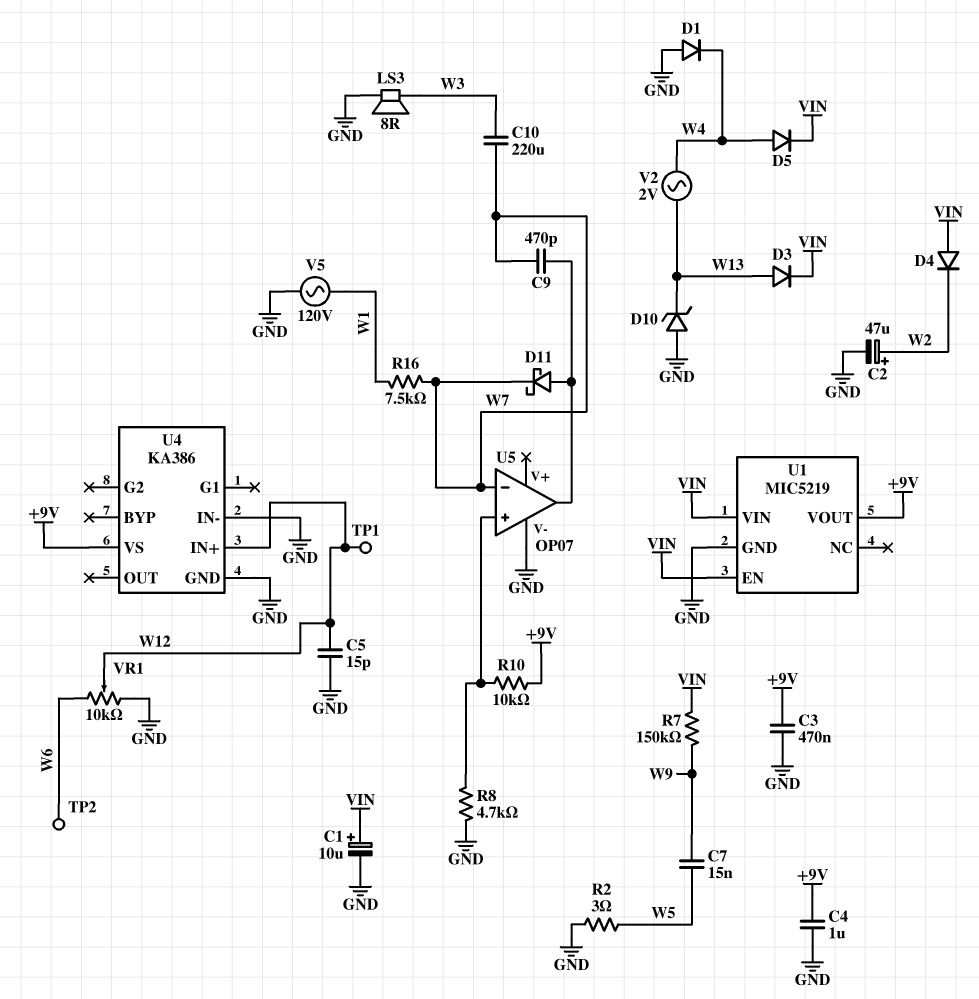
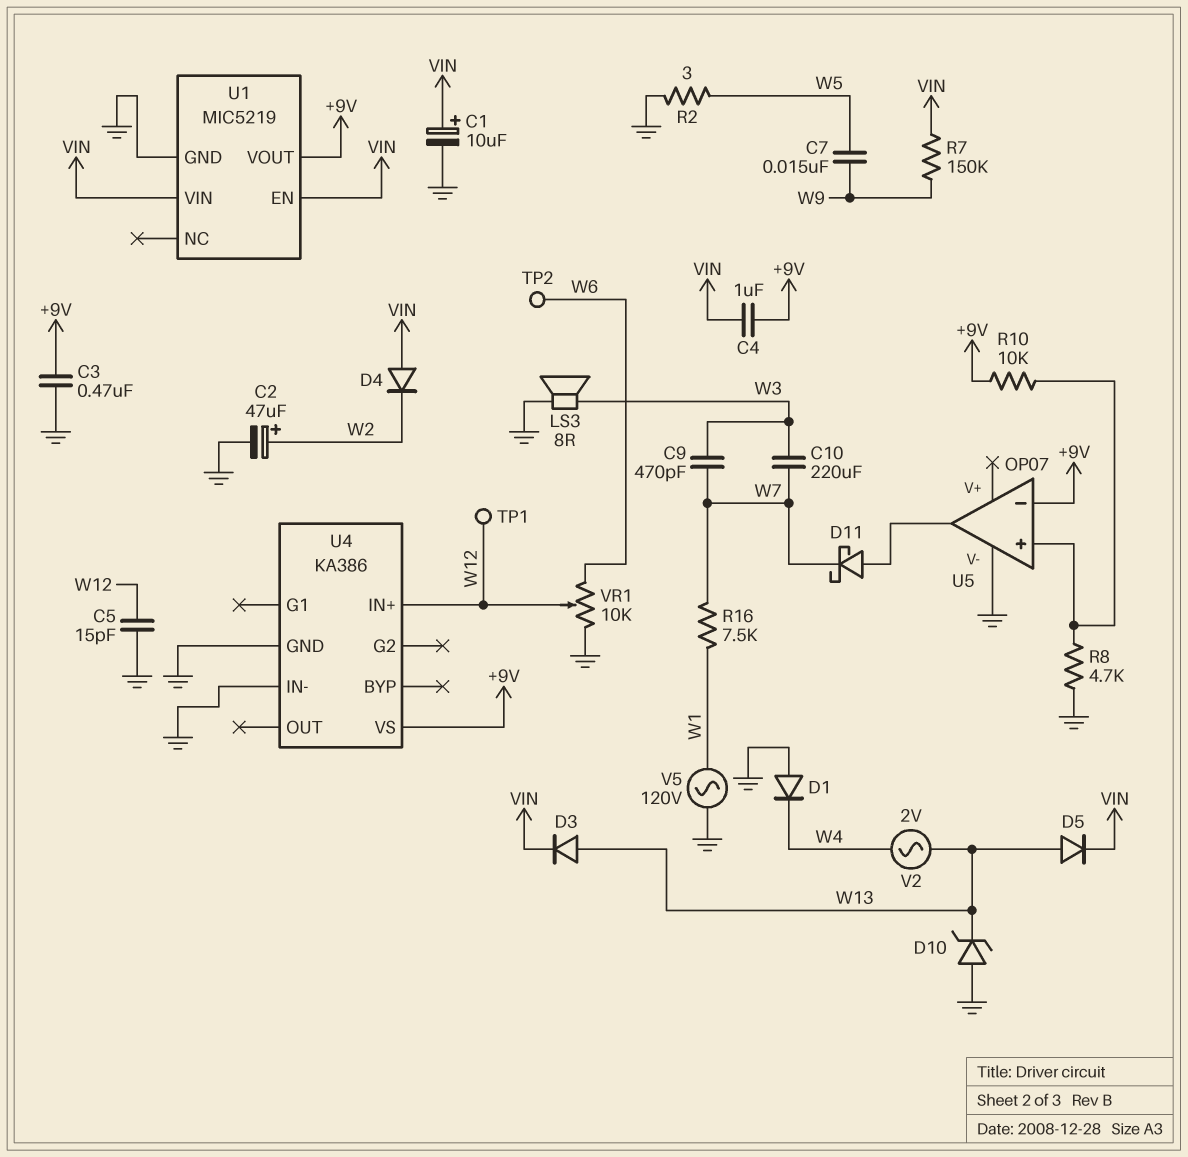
C4: 1uF (+9V, GND) -> 1uF (+9V, VIN)
C9: 470pF (U5/out, W7) -> 470pF (W3, W7)
D5: diode (A W4, K VIN) -> diode (A W13, K VIN)
U5 pin in-: W7 -> +9V

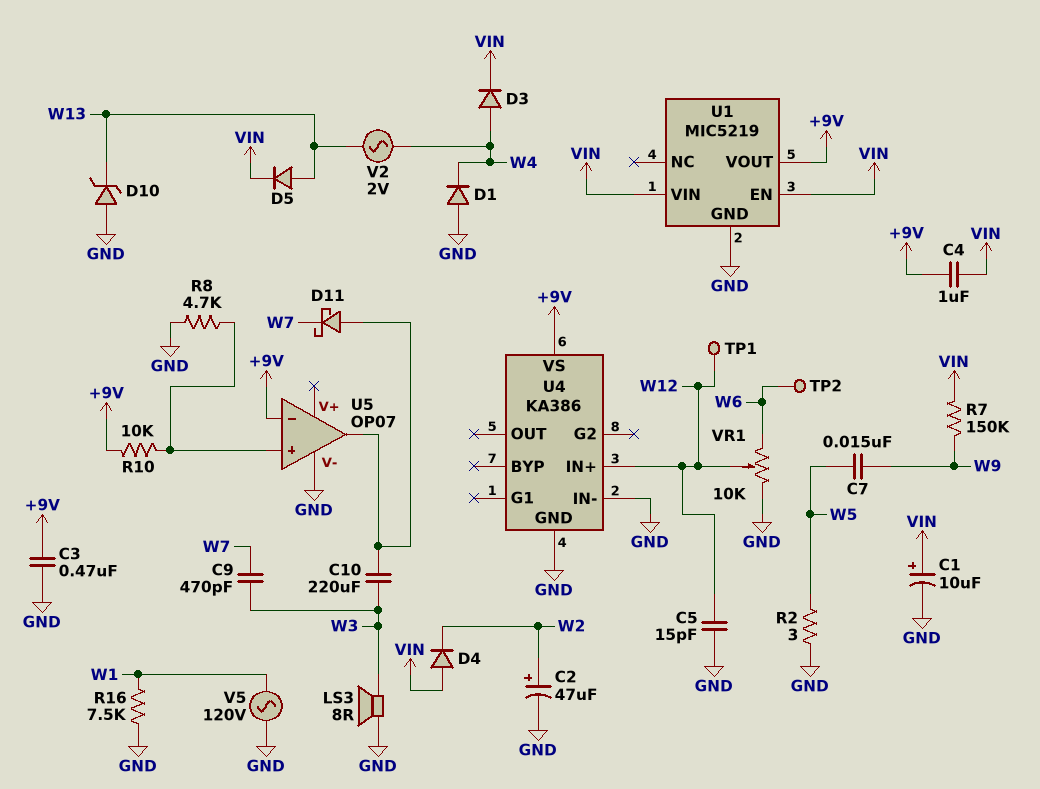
C10: 220uF (W3, W7) -> 220uF (U5/out, W3)
D3: diode (A W13, K VIN) -> diode (A W4, K VIN)
R16: 7.5k (W1, W7) -> 7.5k (GND, W1)

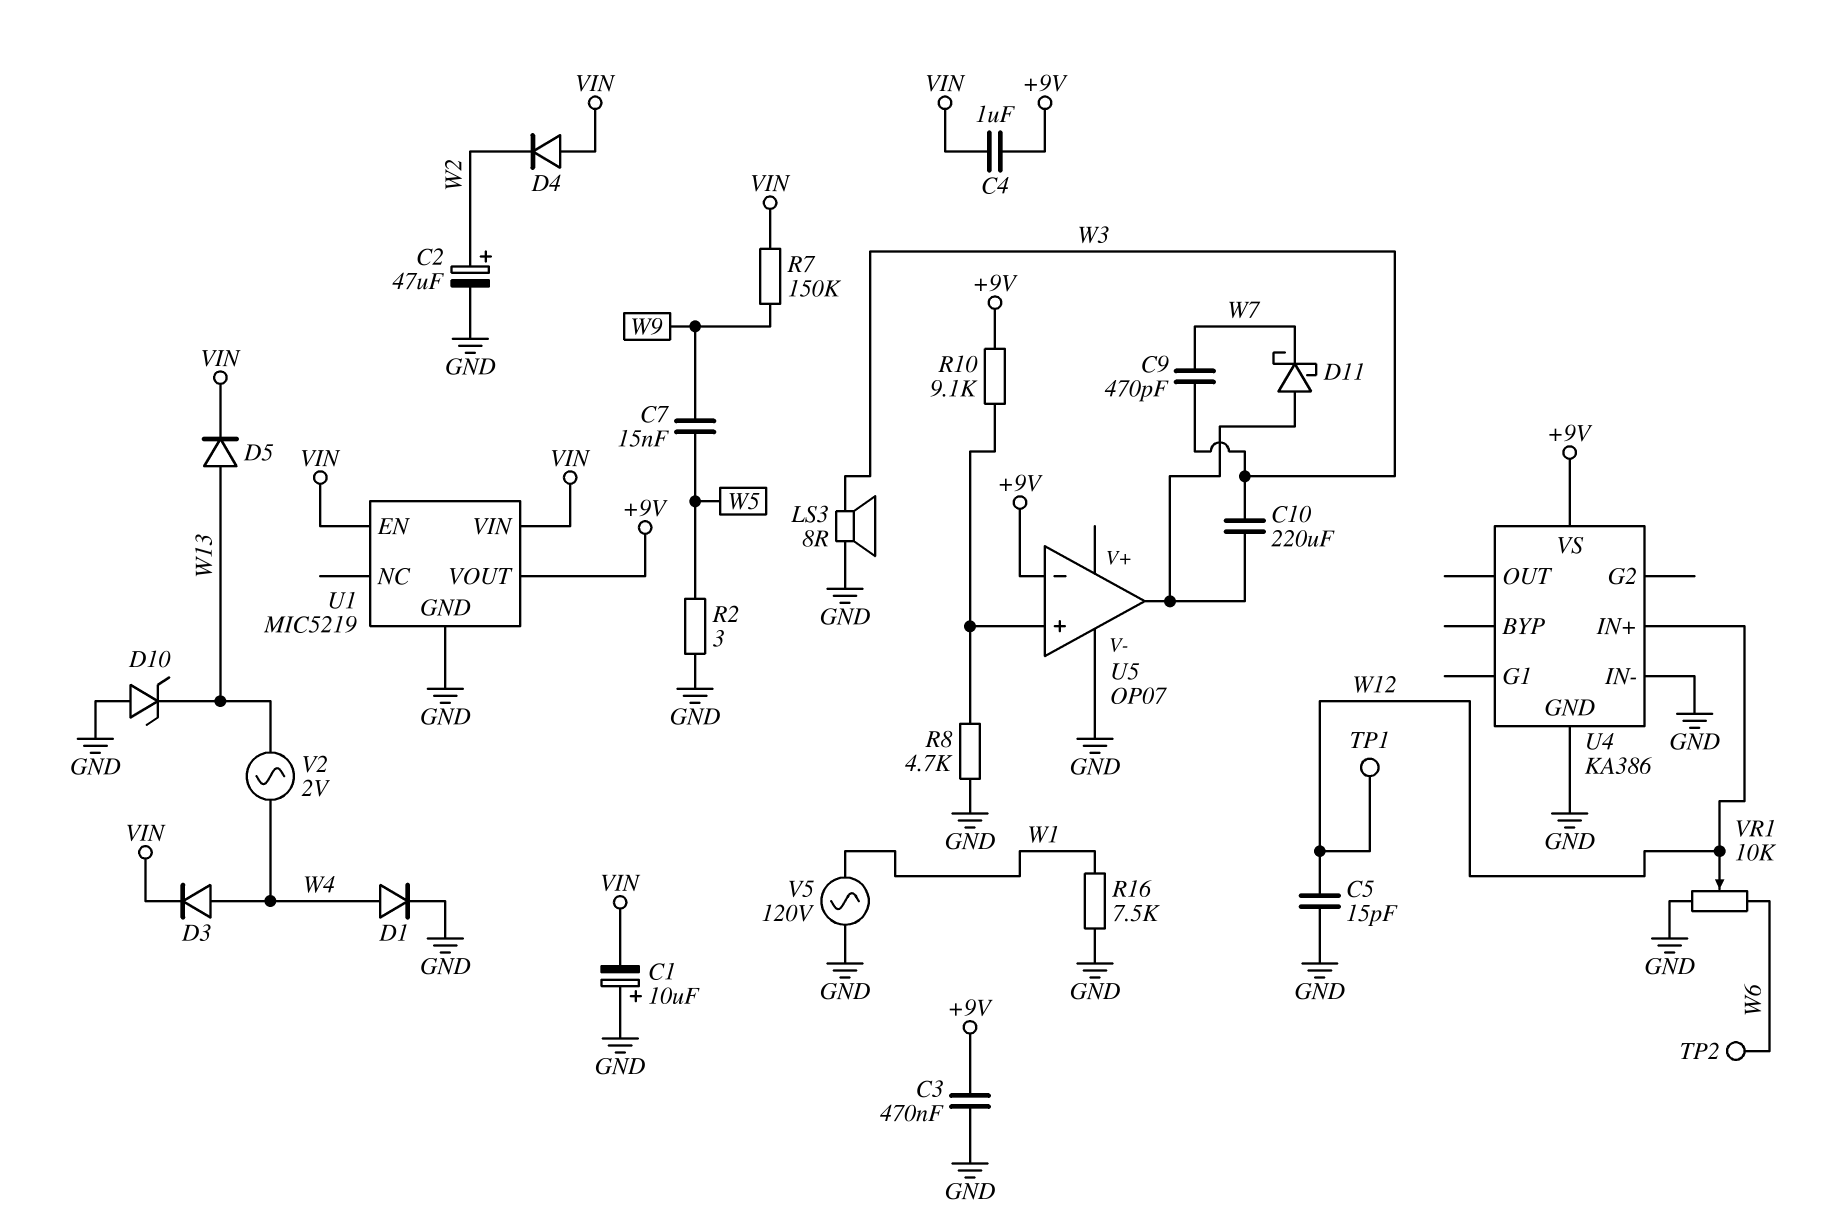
C1: 10uF (plus VIN, minus GND) -> 10uF (plus GND, minus VIN)
D1: diode (A GND, K W4) -> diode (A W4, K GND)
R10: 10k (+9V, U5/in+) -> 9.1k (+9V, U5/in+)

